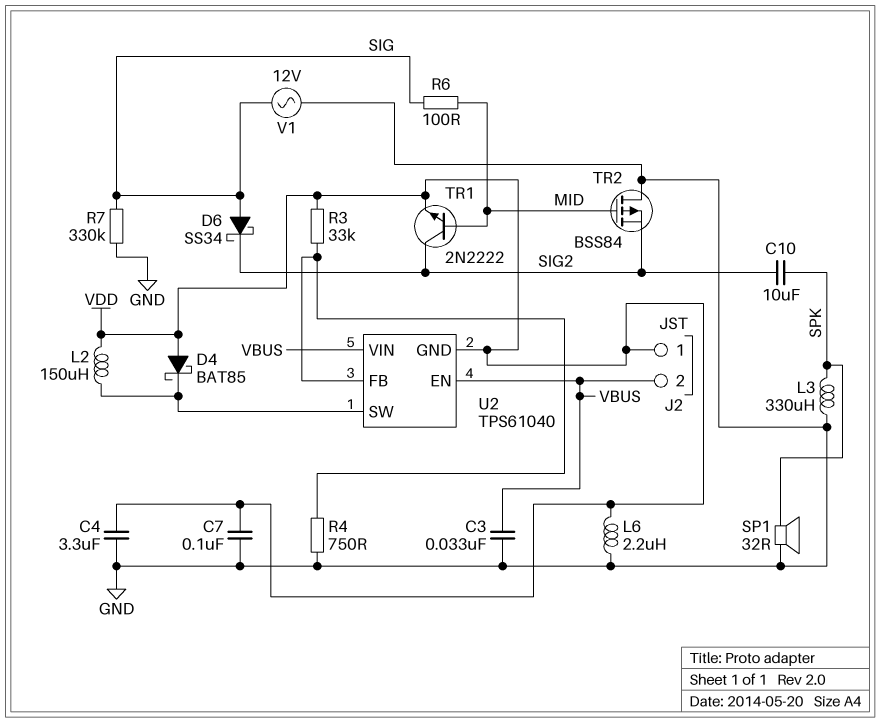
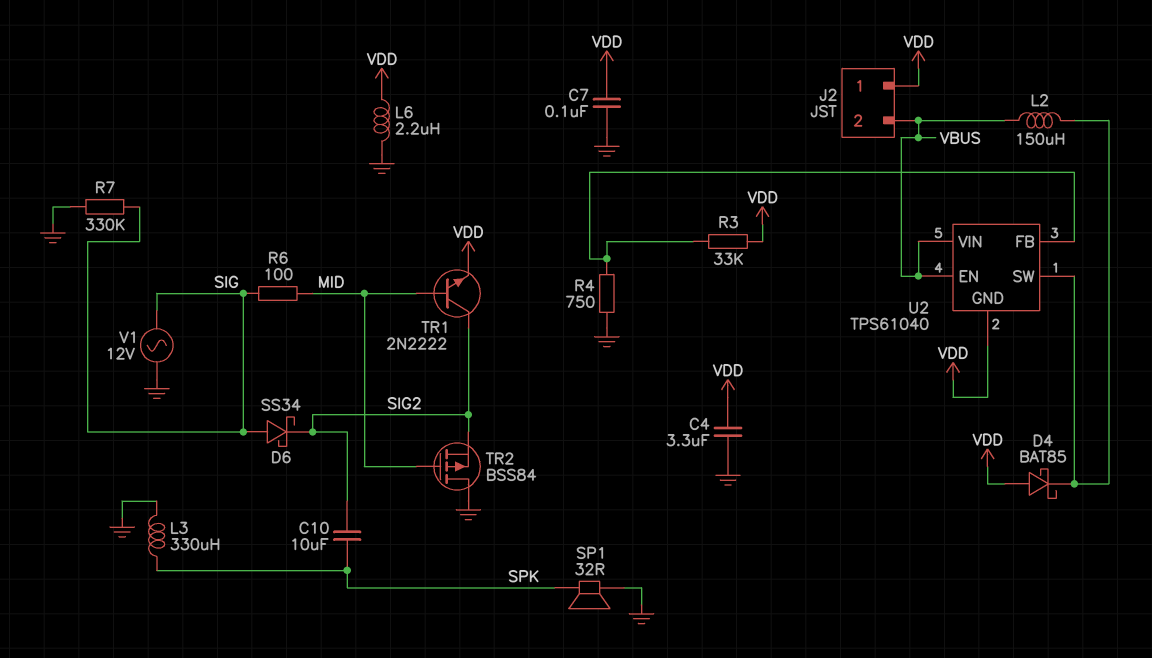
C3: 33nF (GND, VBUS) -> none
L2: 150uH (U2/SW, VDD) -> 150uH (U2/SW, VBUS)

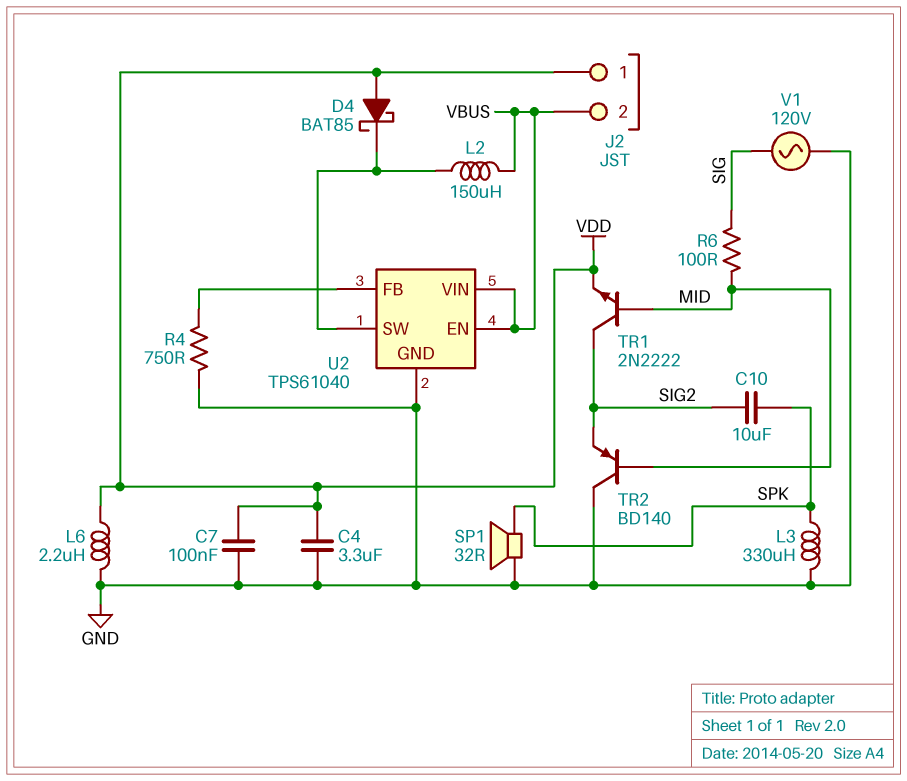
D6: schottky SS34 (A SIG, K SIG2) -> none
R3: 33k (U2/FB, VDD) -> none
R7: 330k (GND, SIG) -> none
TR2: PMOS BSS84 (G MID, D GND, S SIG2) -> PNP BD140 (B MID, C GND, E SIG2)
U2 pin GND: VDD -> GND
V1: AC 12V (GND, SIG) -> AC 120V (GND, SIG)

